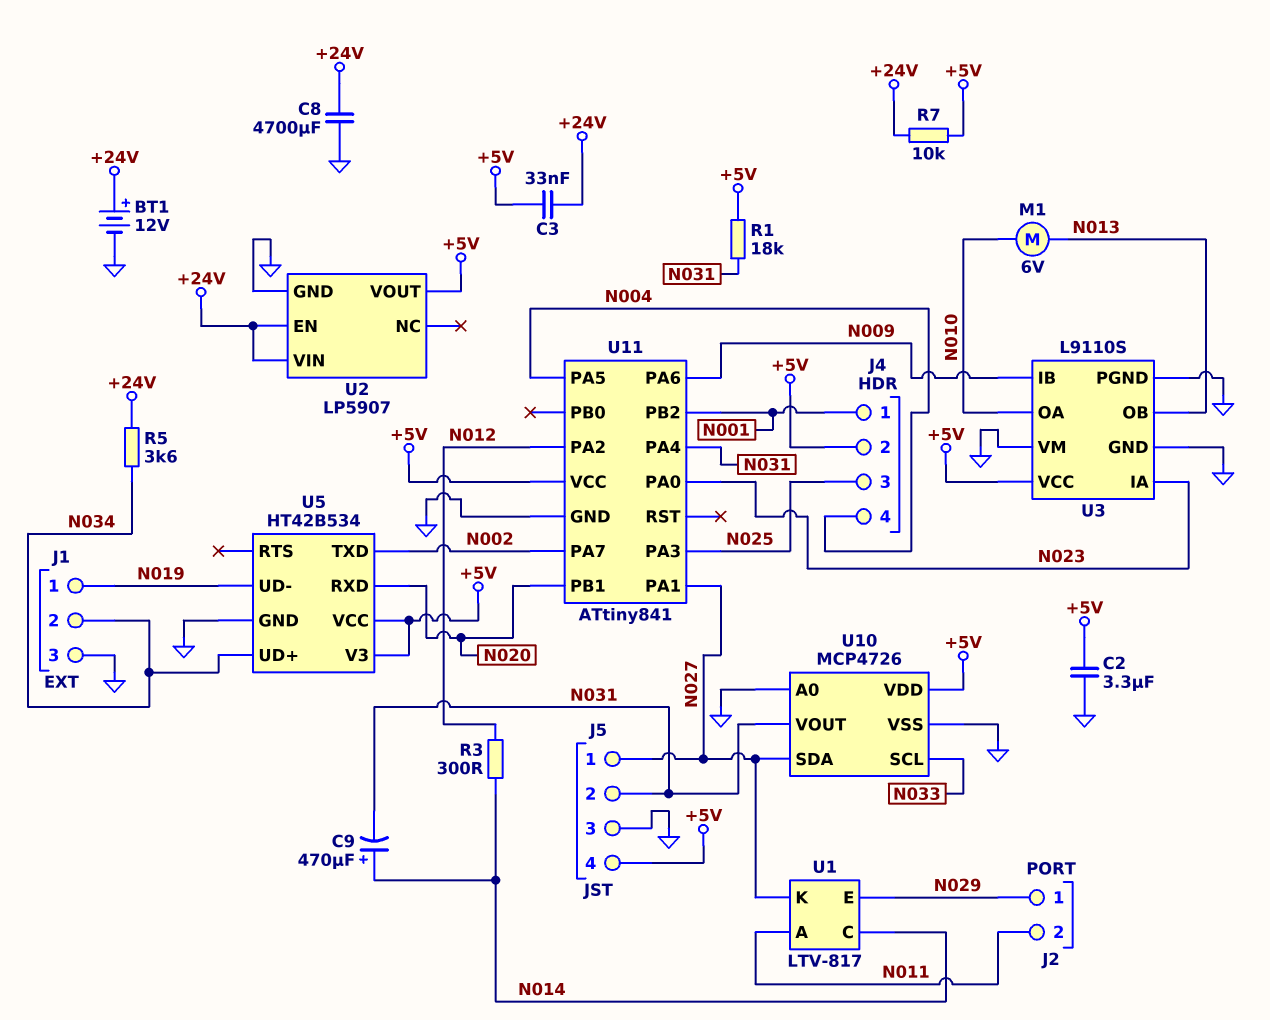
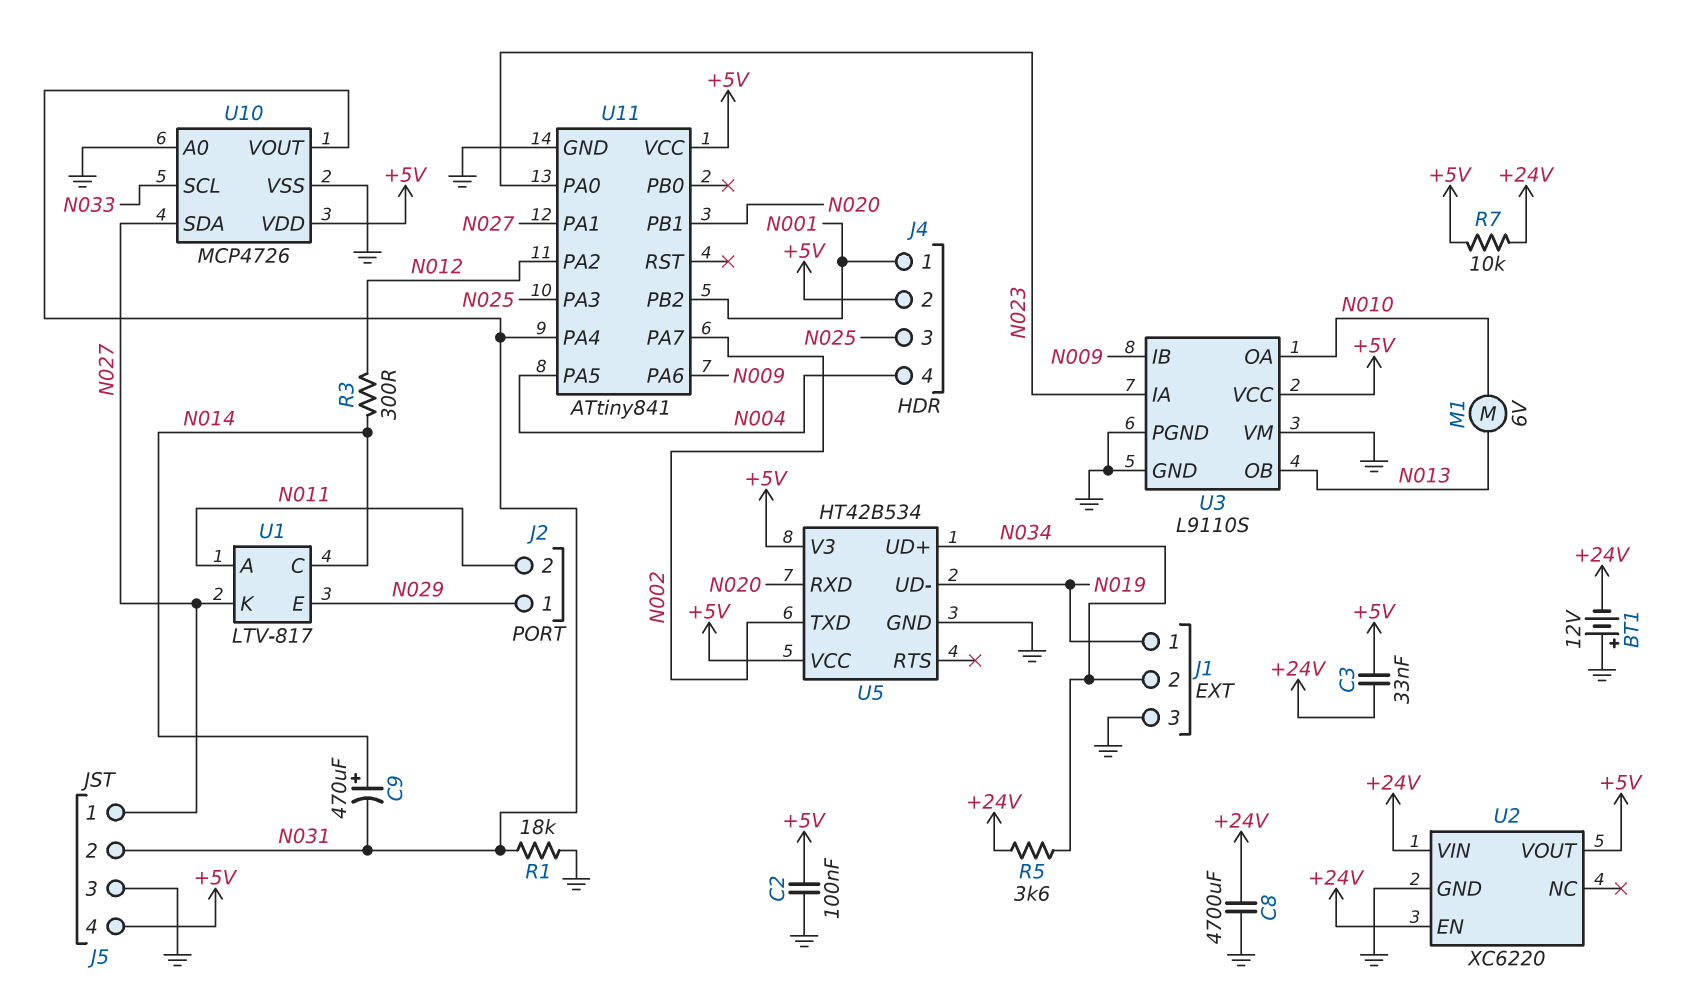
BT1: 12V (plus +24V, minus GND) -> 12V (plus GND, minus +24V)
C2: 3.3uF (+5V, GND) -> 100nF (+5V, GND)
R1: 18k (+5V, N031) -> 18k (GND, N031)
U2: LP5907 -> XC6220

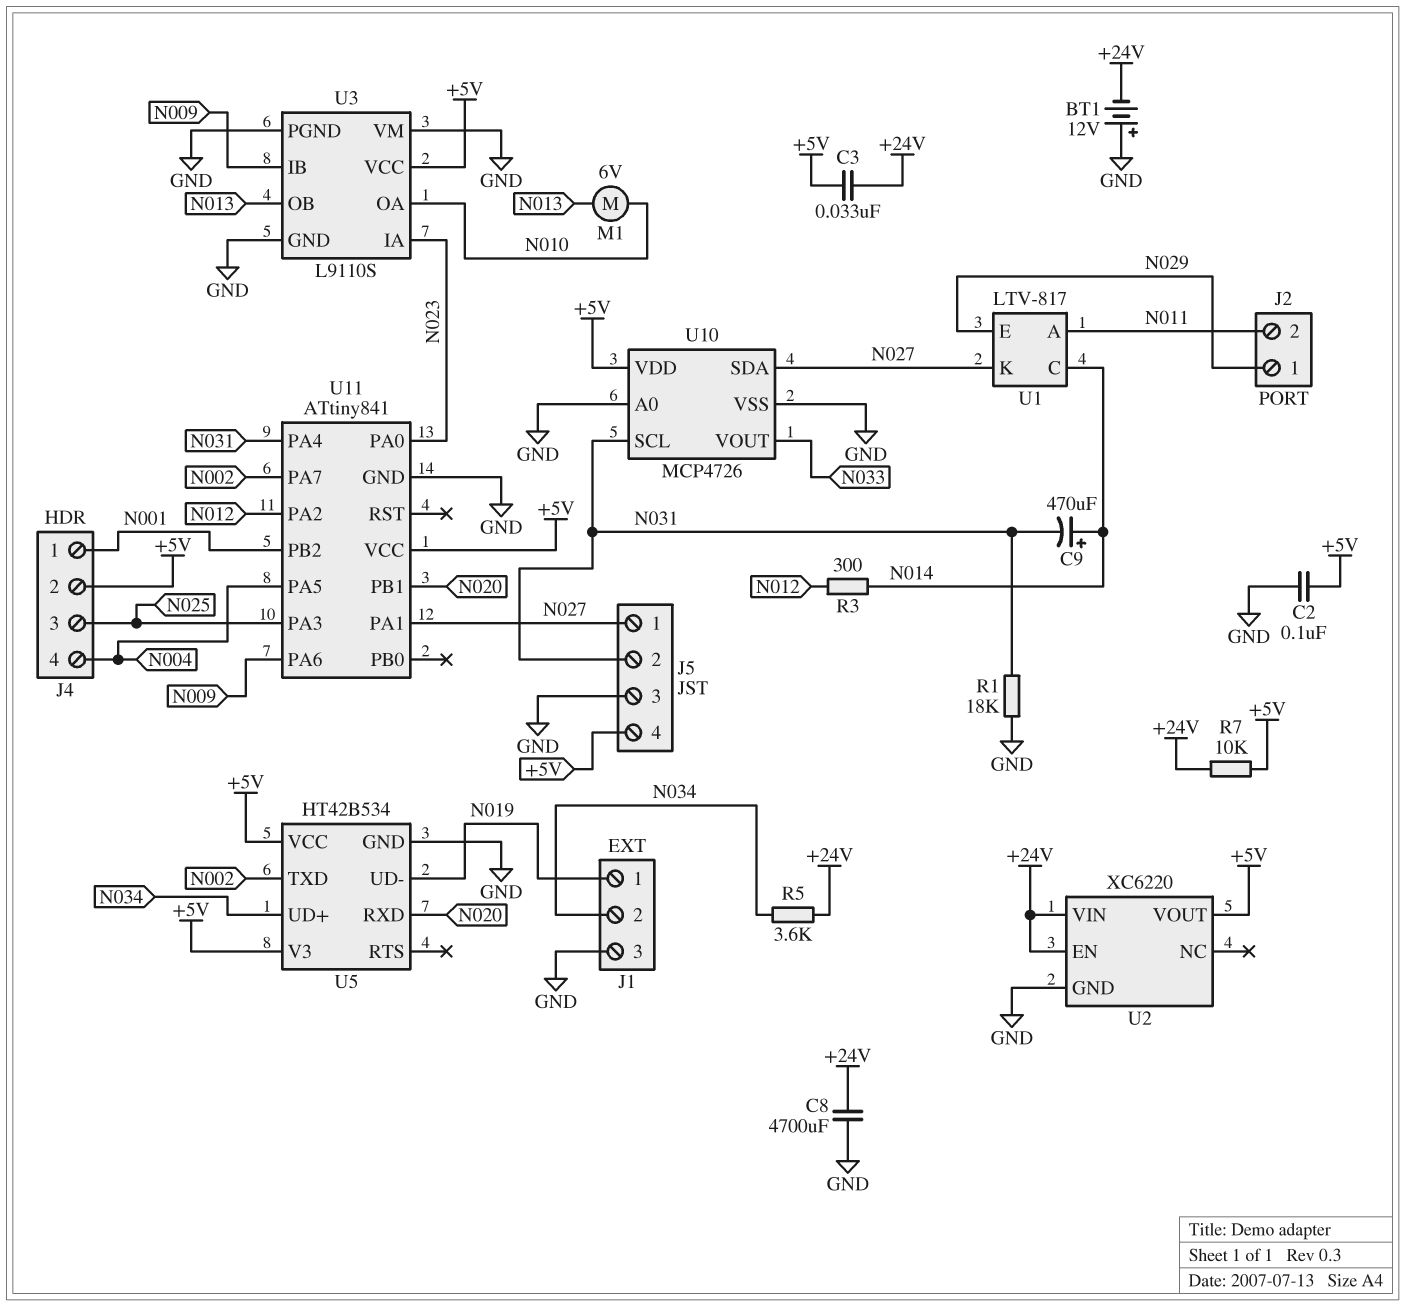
U10 pin SCL: N033 -> N031
U10 pin VOUT: N031 -> N033

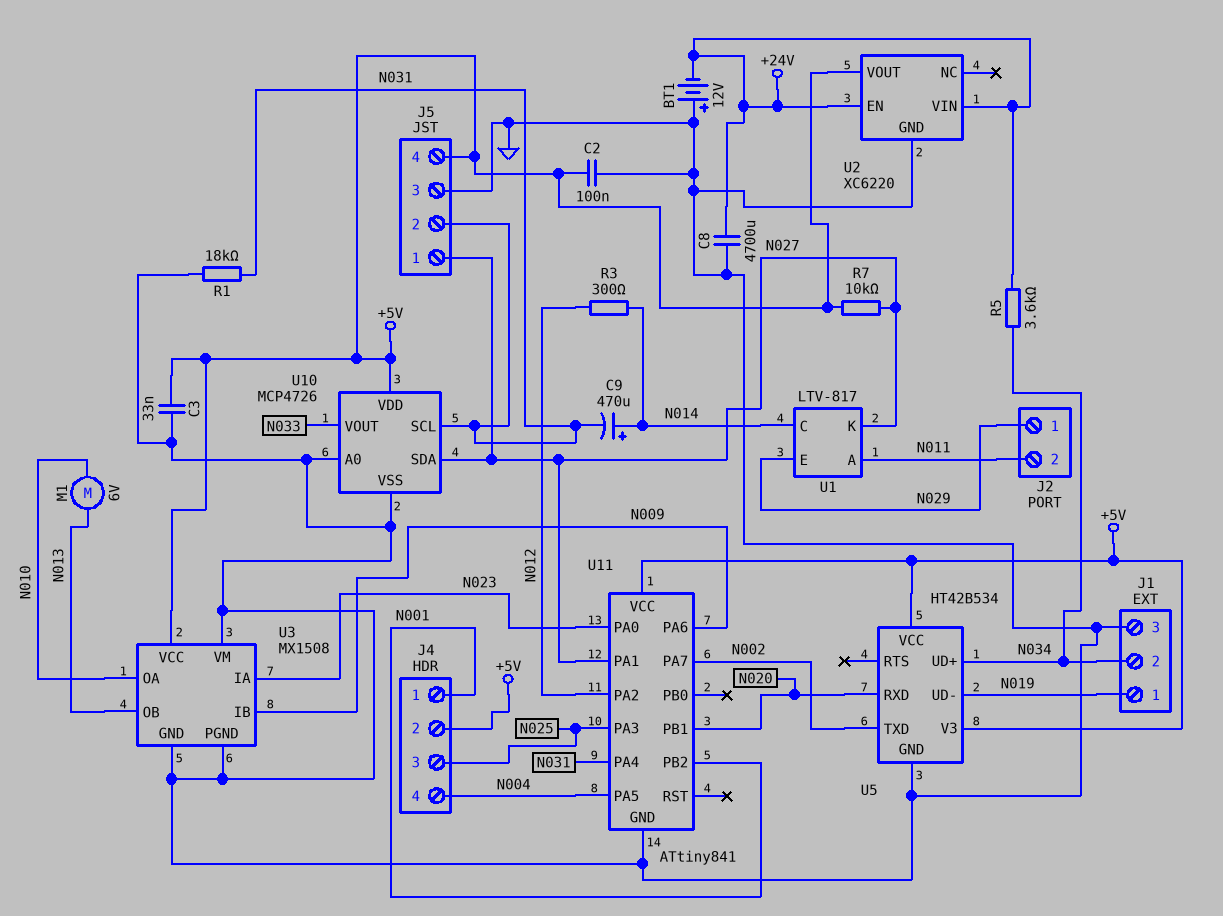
C3: 33nF (+5V, +24V) -> 33nF (+5V, GND)
R7: 10k (+5V, +24V) -> 10k (+5V, N027)
U3: L9110S -> MX1508

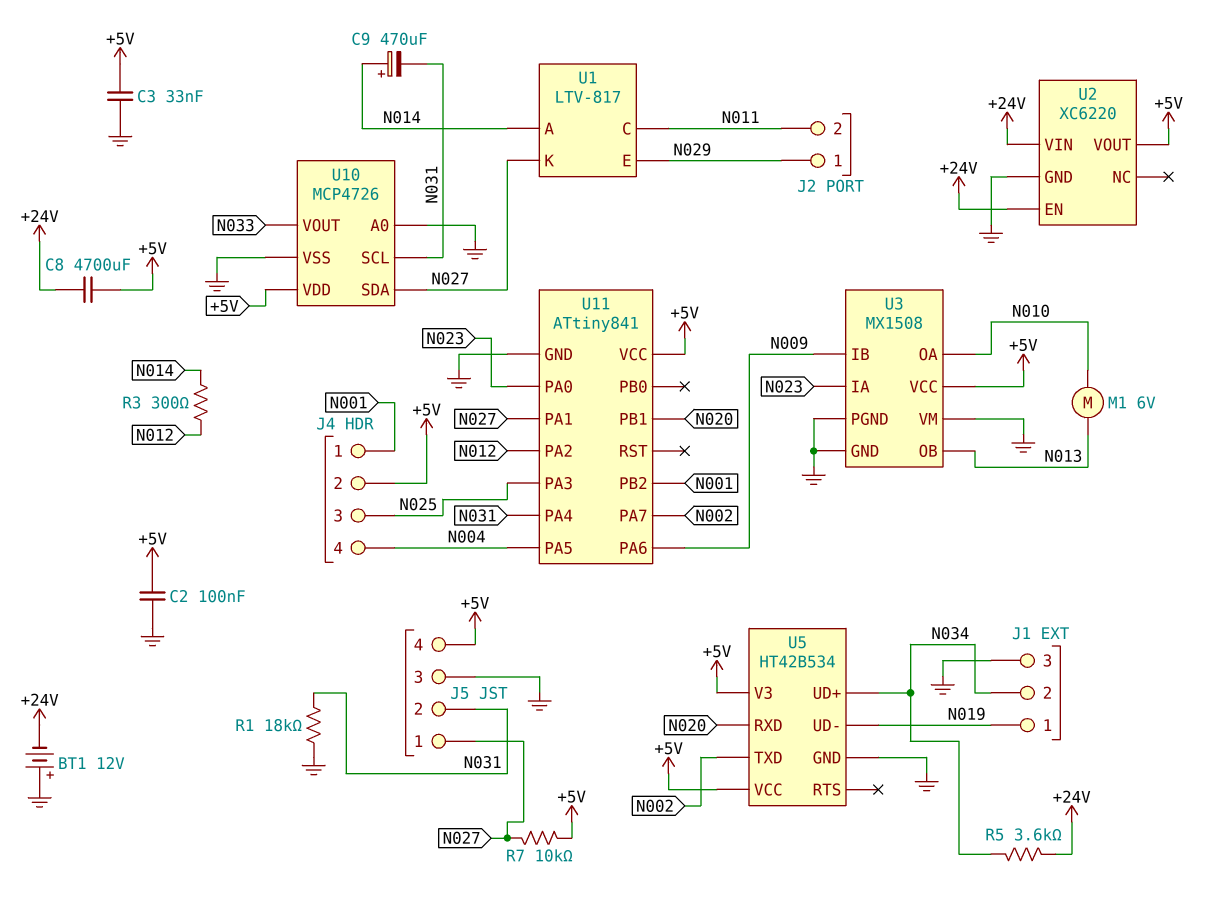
C8: 4700uF (+24V, GND) -> 4700uF (+5V, +24V)
U1 pin A: N011 -> N014
U1 pin C: N014 -> N011

